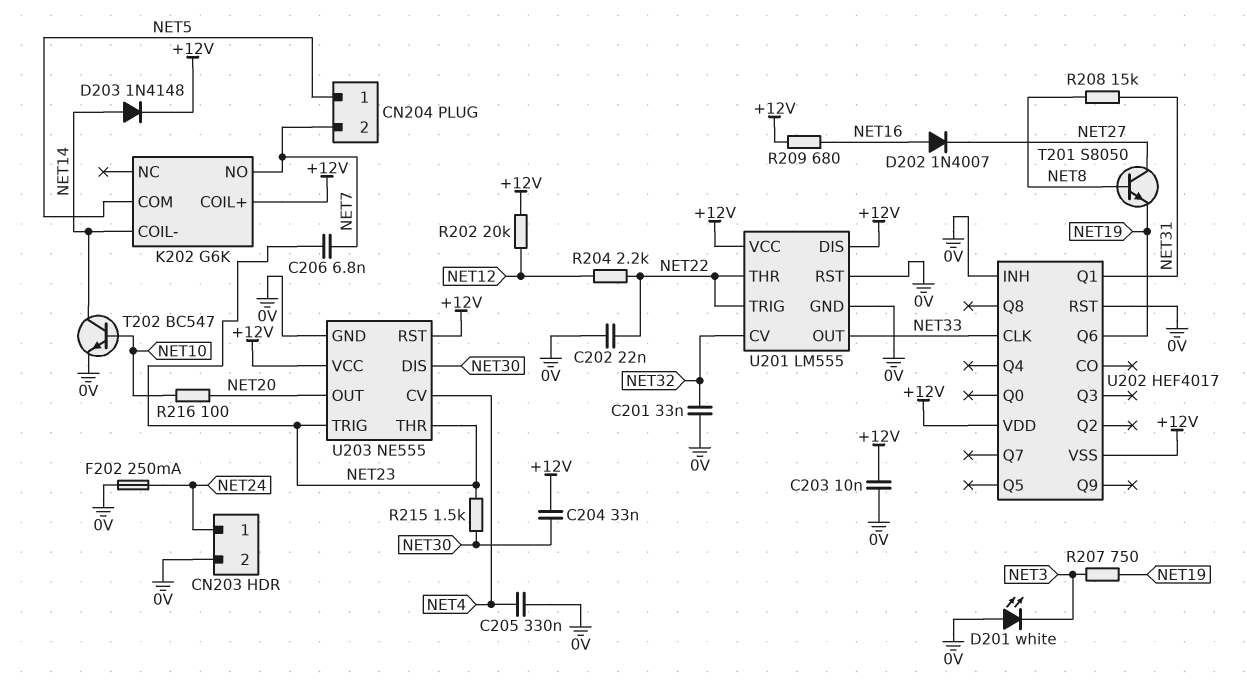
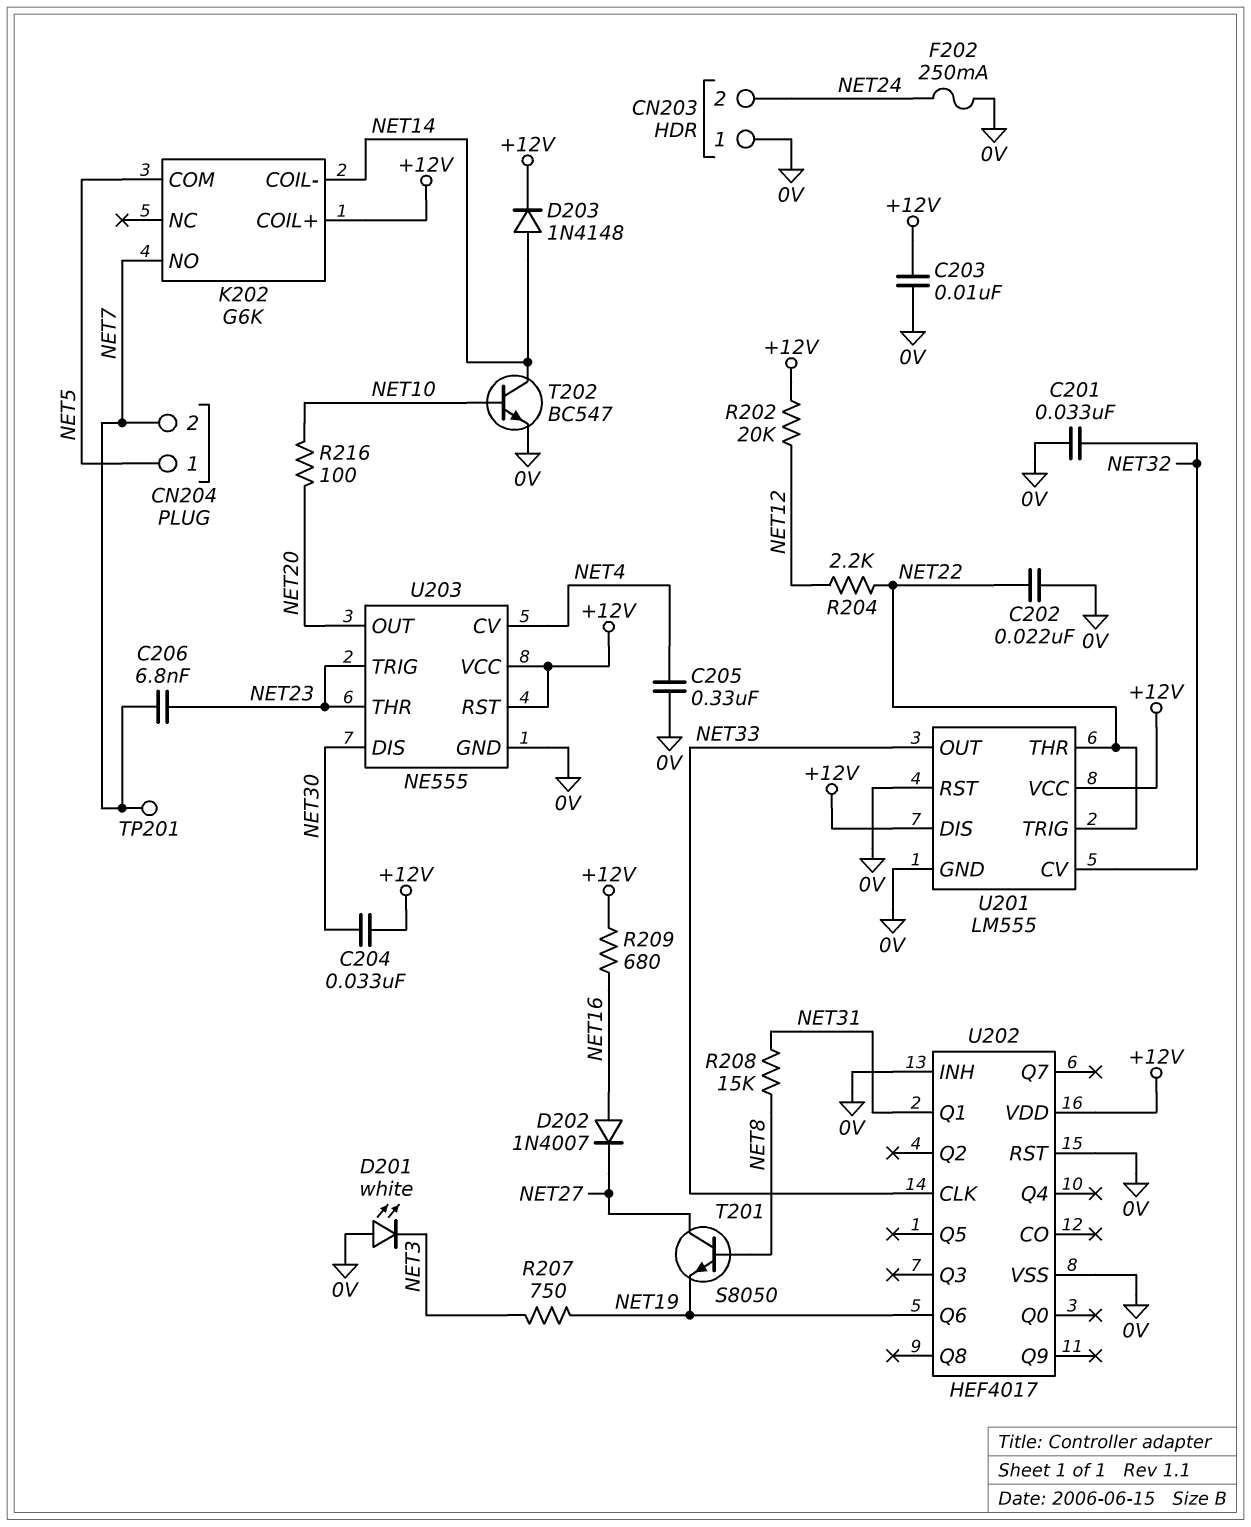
CN203 pin 1: NET24 -> 0V
CN203 pin 2: 0V -> NET24
R215: 1.5k (NET23, NET30) -> none
TP201: none -> test point (NET7)
U202 pin VSS: +12V -> 0V

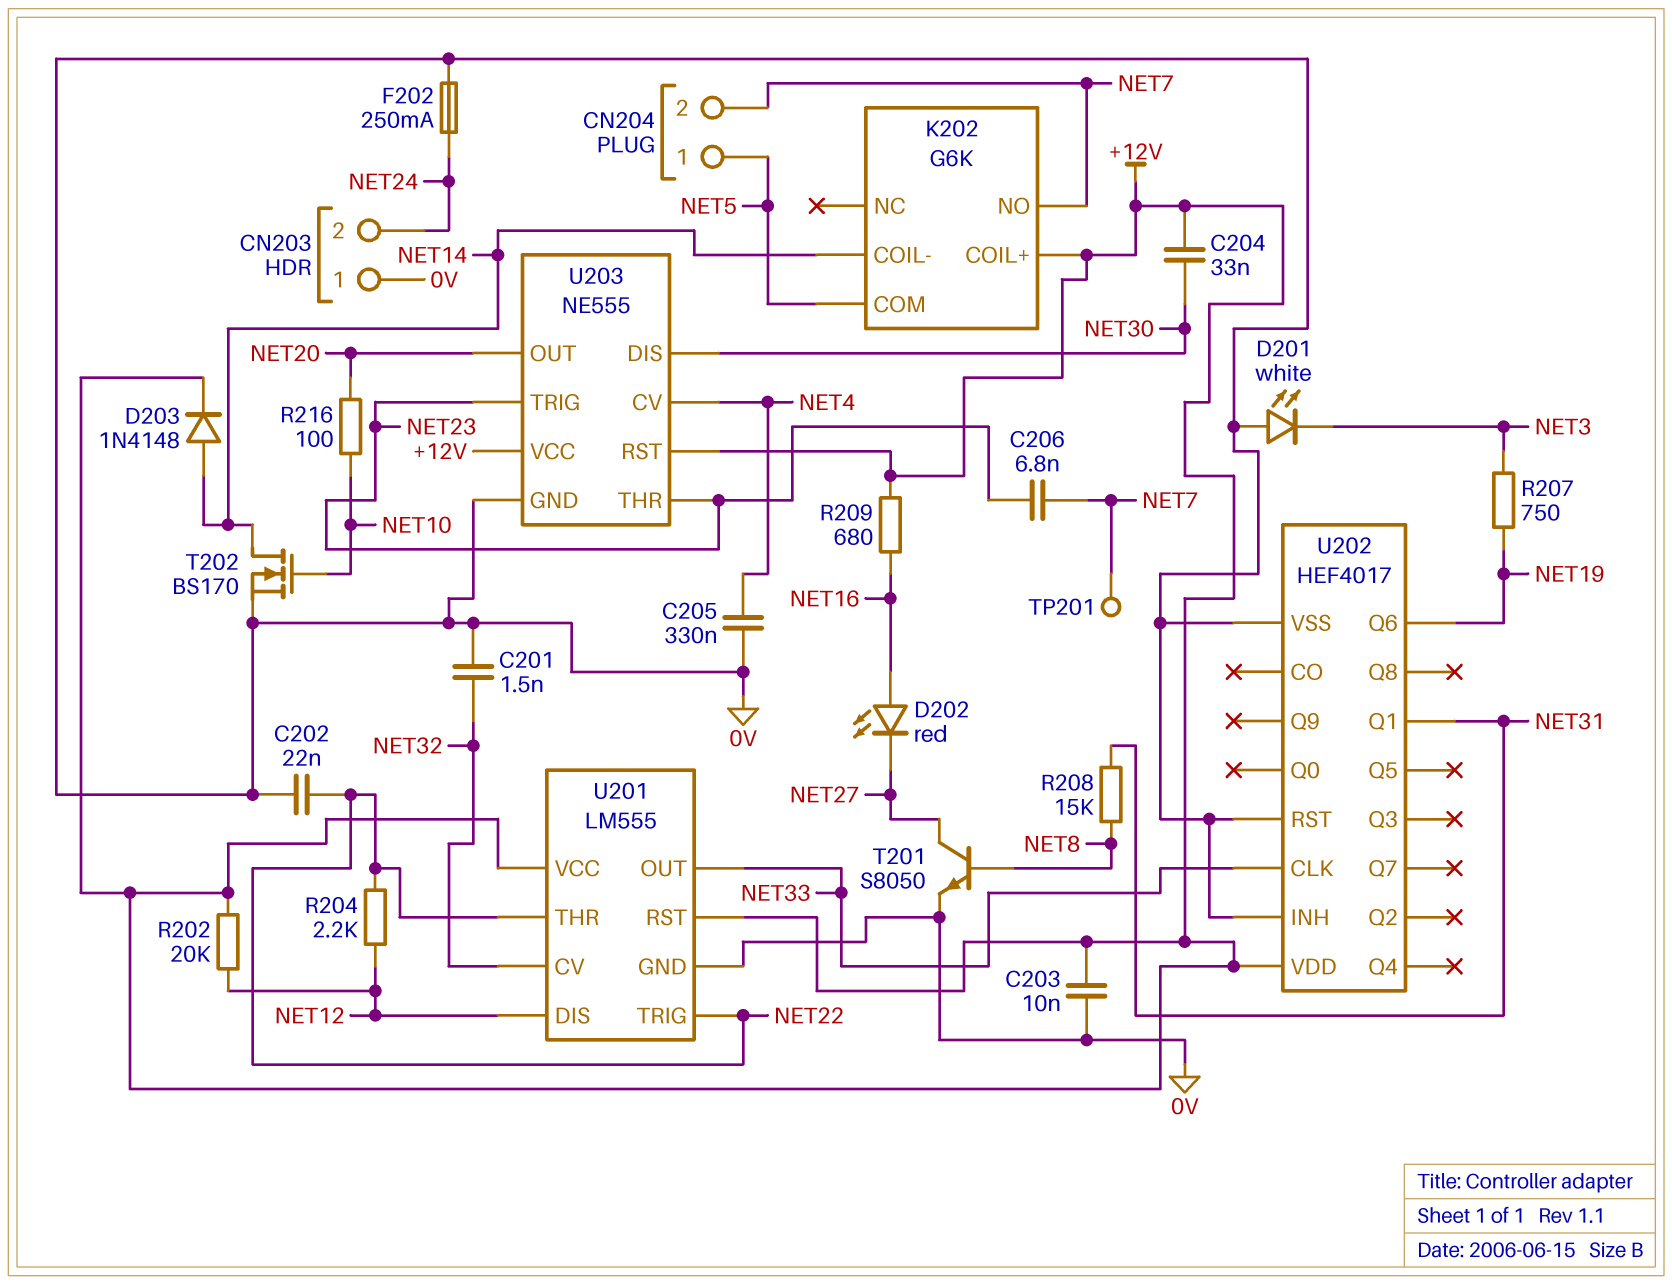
C201: 33nF (0V, NET32) -> 1.5nF (0V, NET32)
D202: diode 1N4007 (A NET16, K NET27) -> LED red (A NET16, K NET27)
T201: NPN S8050 (B NET8, C NET27, E NET19) -> NPN S8050 (B NET8, C NET27, E 0V)
T202: NPN BC547 (B NET10, C NET14, E 0V) -> NMOS BS170 (G NET10, D NET14, S 0V)
U201 pin DIS: +12V -> NET12
U201 pin RST: 0V -> +12V

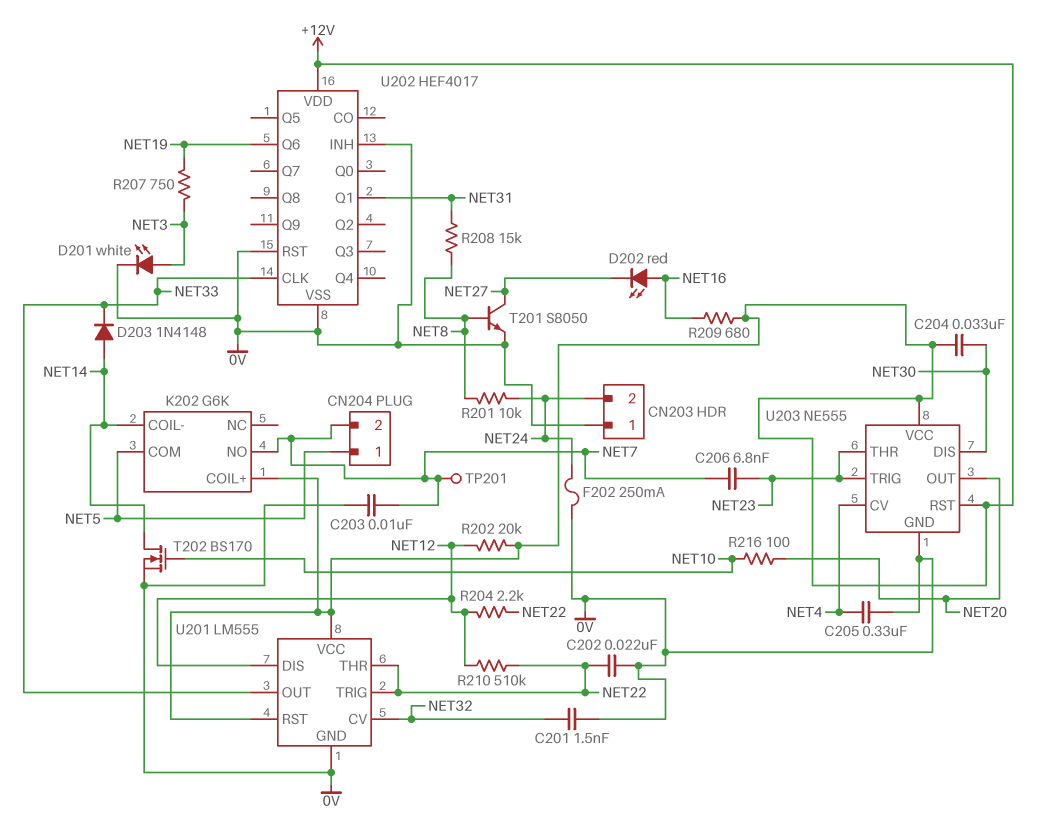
C203: 10nF (+12V, 0V) -> 10nF (0V, NET7)
D201: LED white (A 0V, K NET3) -> LED white (A NET3, K 0V)
D203: diode 1N4148 (A NET14, K +12V) -> diode 1N4148 (A NET14, K NET33)
R201: none -> 10k (NET8, NET24)
R210: none -> 510k (NET12, NET22)

